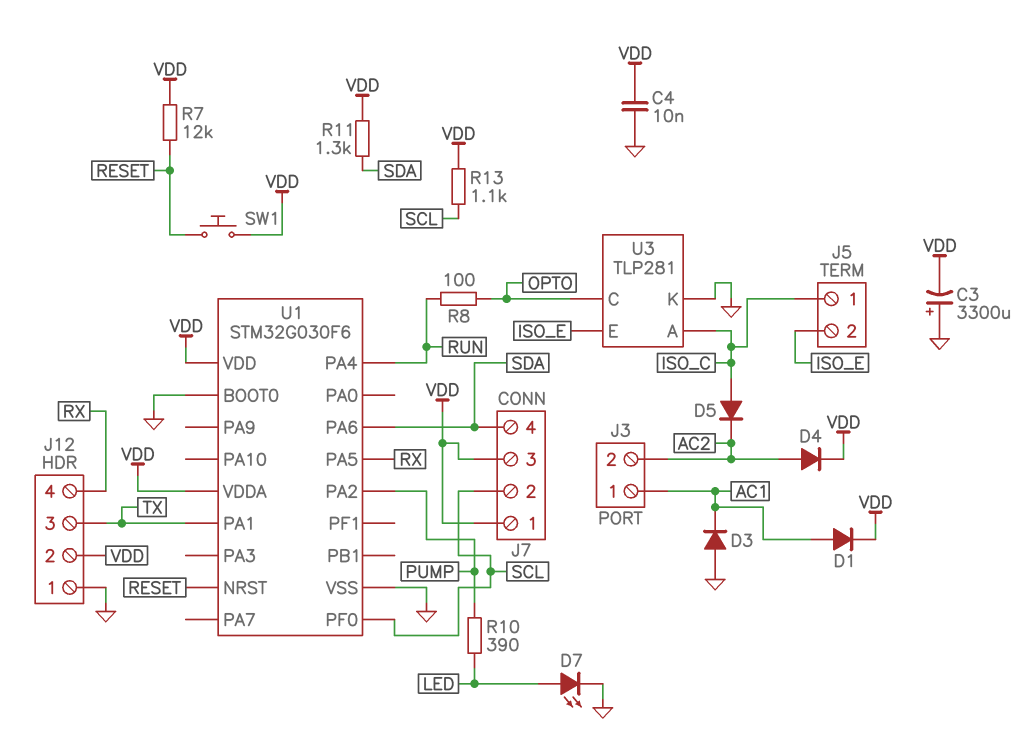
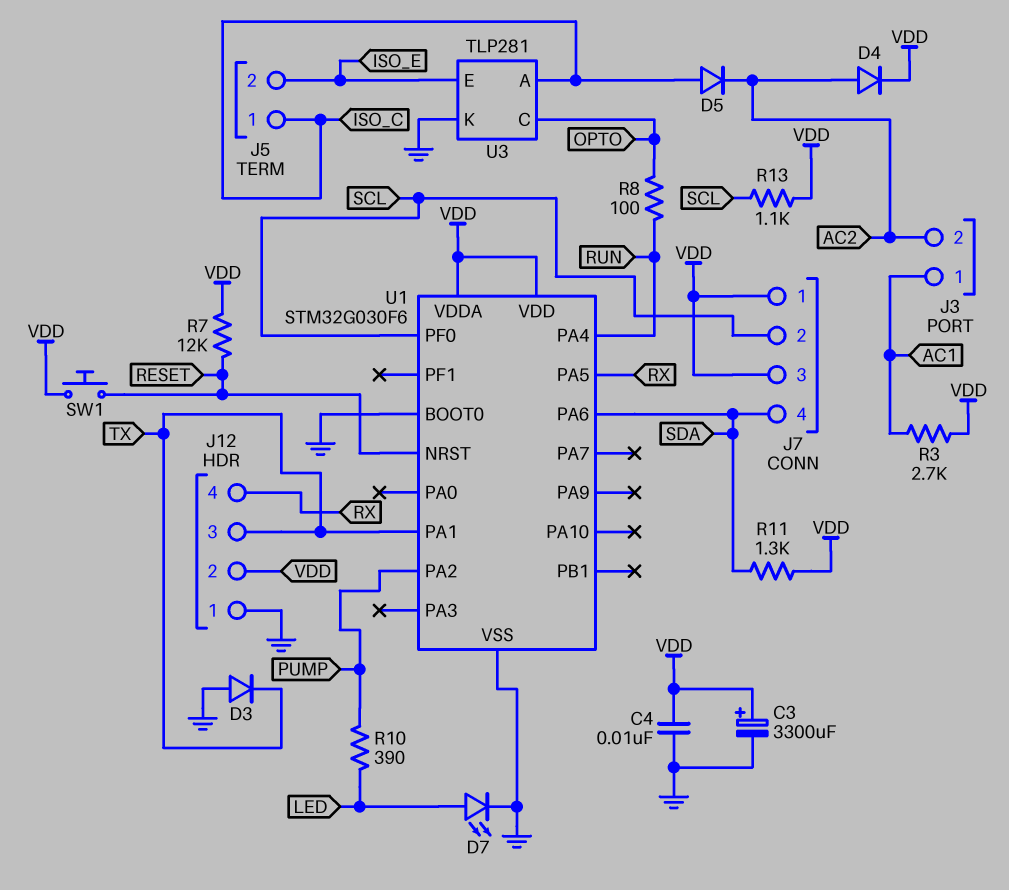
C3: 3300uF (plus GND, minus VDD) -> 3300uF (plus VDD, minus GND)
D1: diode (A AC1, K VDD) -> none
D3: diode (A GND, K AC1) -> diode (A GND, K TX)
R3: none -> 2.7k (AC1, VDD)

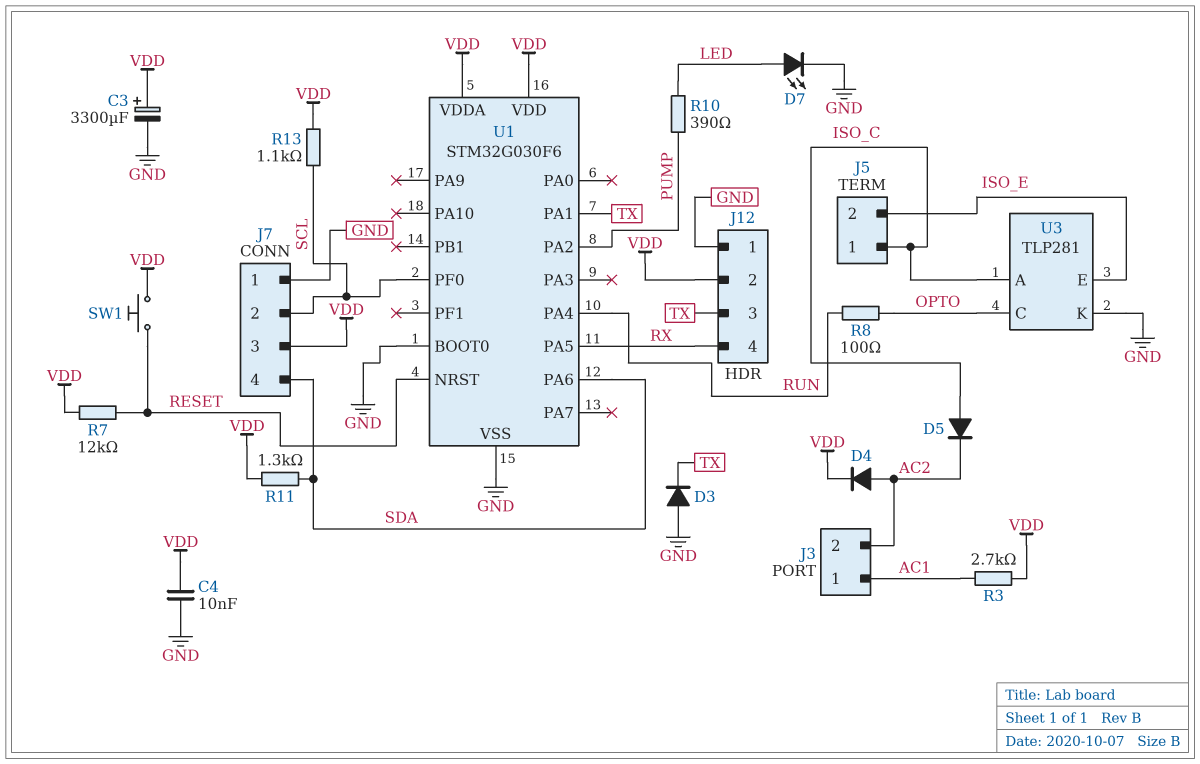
J7 pin 1: VDD -> GND

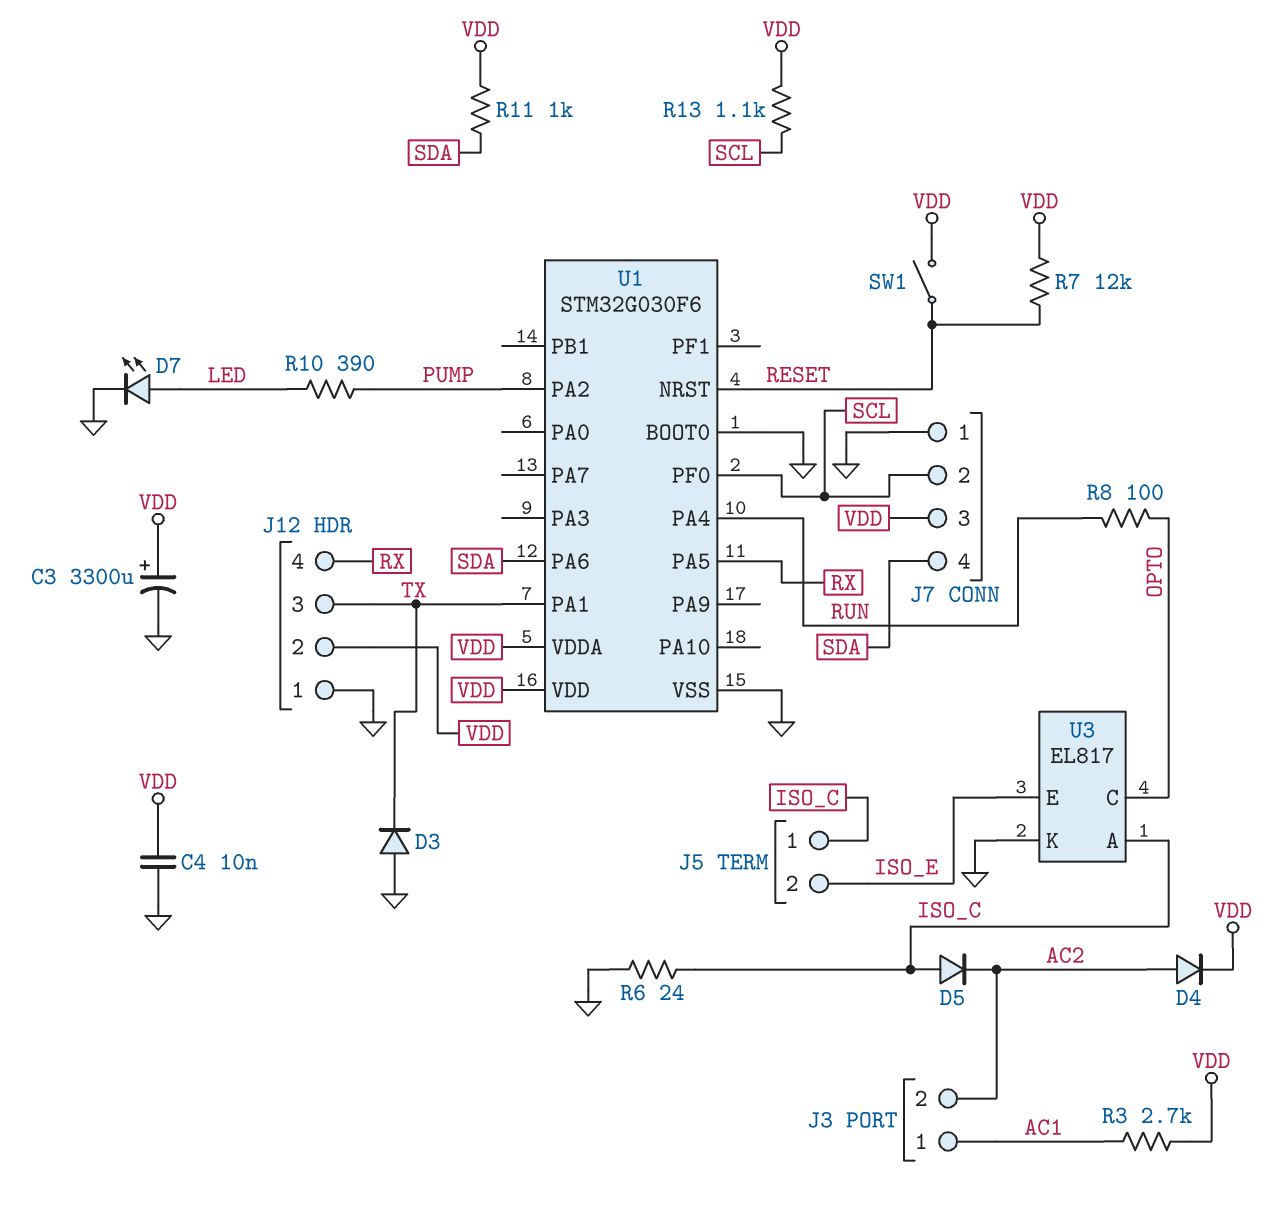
R6: none -> 24 (GND, ISO_C)
R11: 1.3k (SDA, VDD) -> 1k (SDA, VDD)
SW1: button (RESET, VDD) -> switch (RESET, VDD)
U3: TLP281 -> EL817

